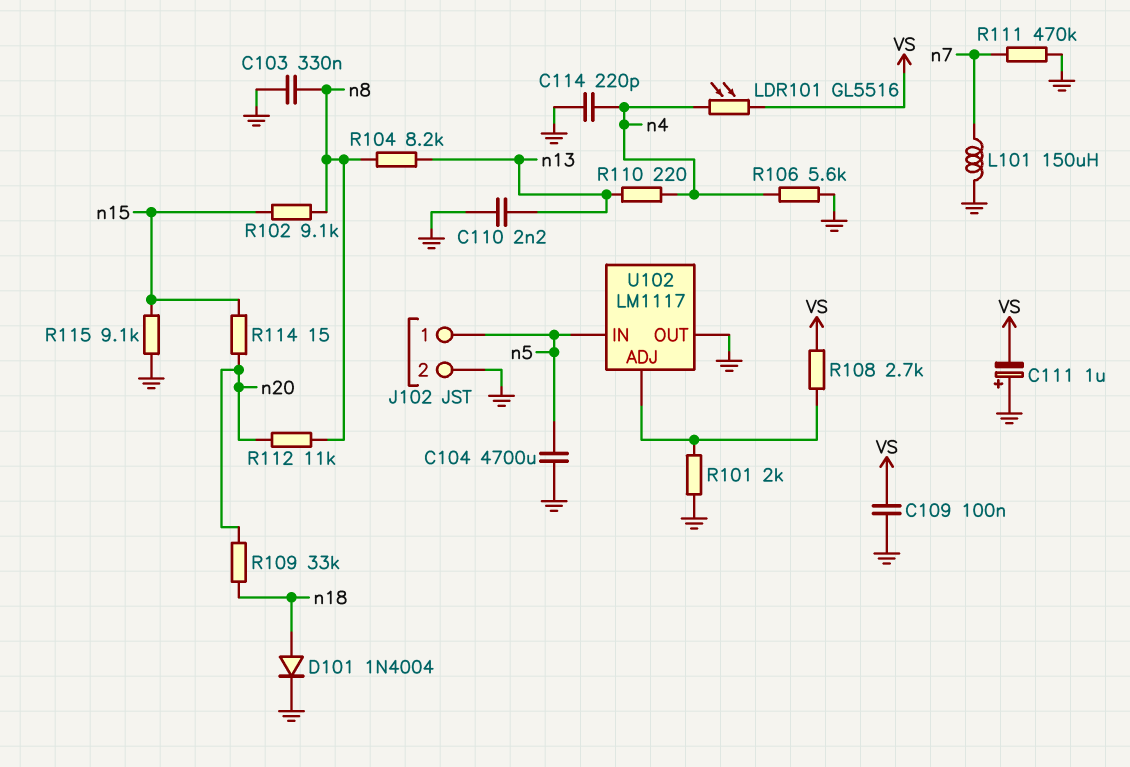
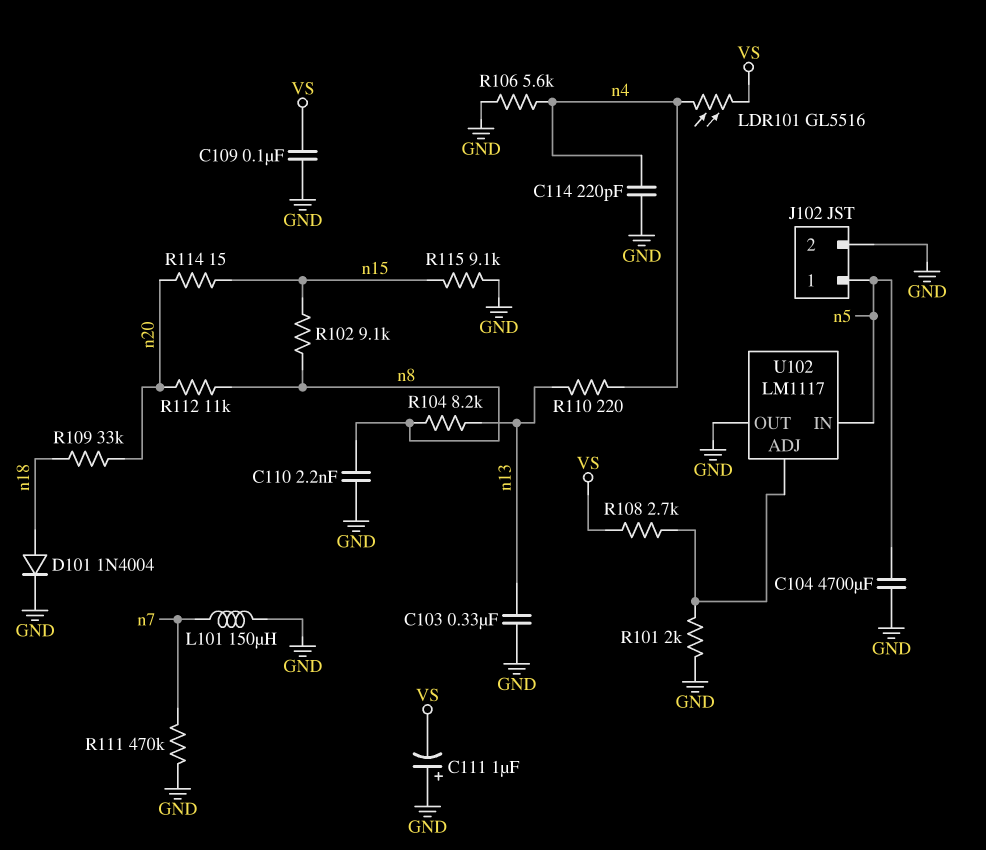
C103: 330nF (GND, n8) -> 330nF (GND, n13)
C110: 2.2nF (GND, n13) -> 2.2nF (GND, n8)

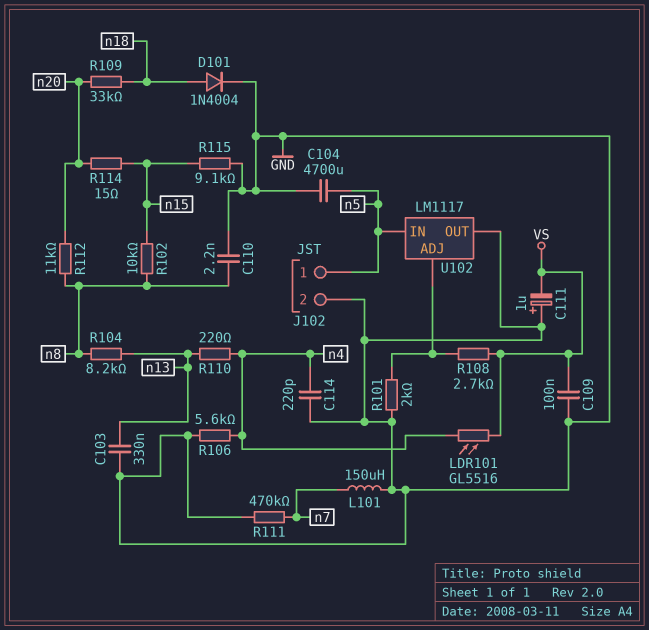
R102: 9.1k (n8, n15) -> 10k (n8, n15)

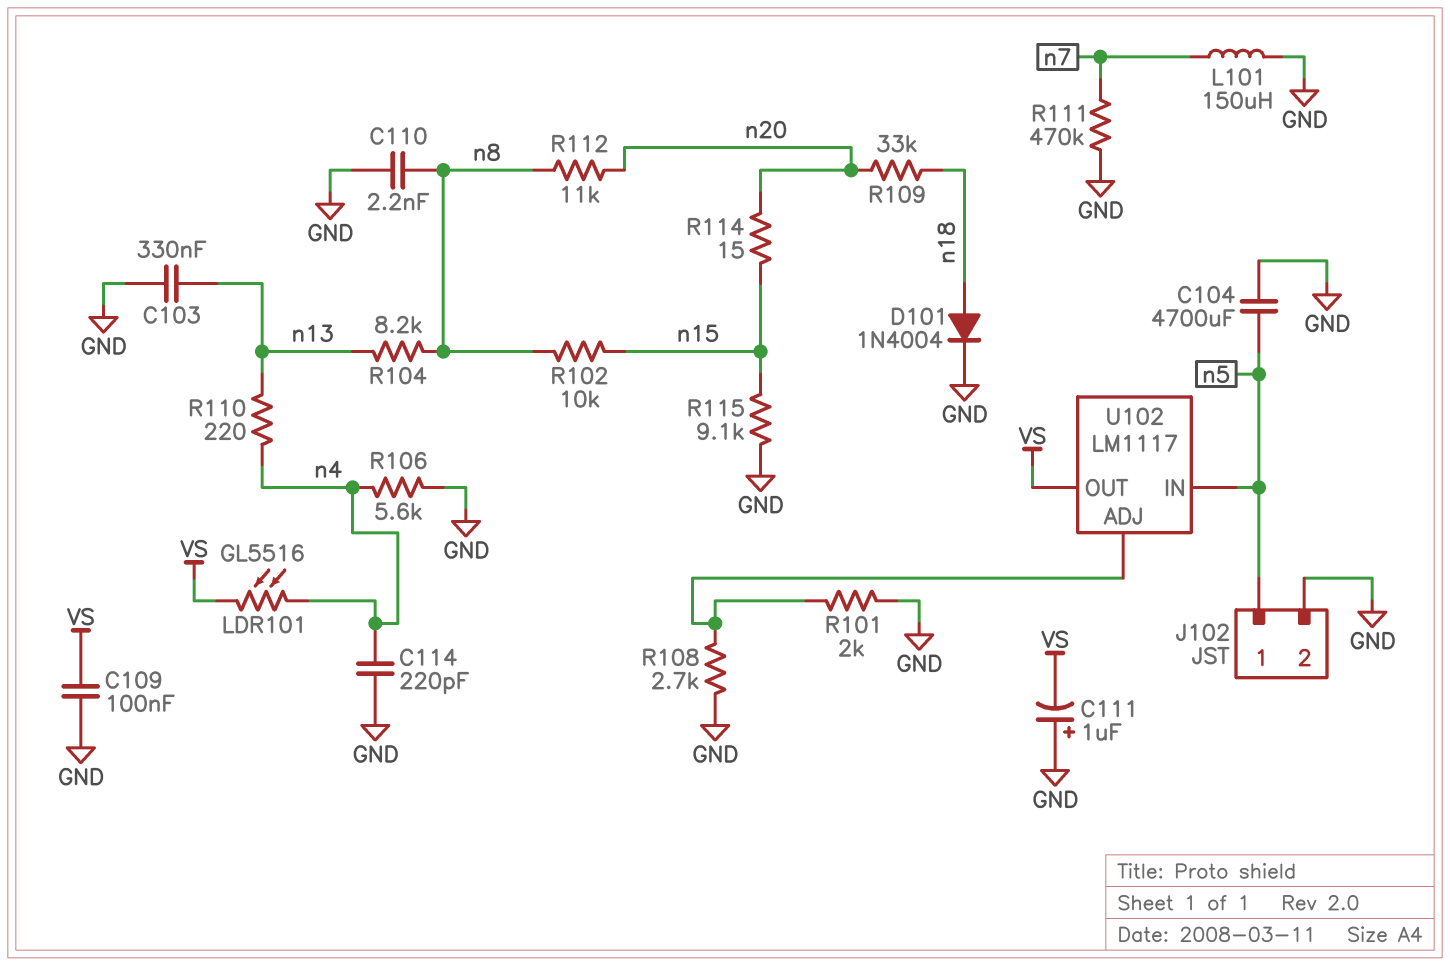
R108: 2.7k (U102/ADJ, VS) -> 2.7k (GND, U102/ADJ)
U102 pin OUT: GND -> VS

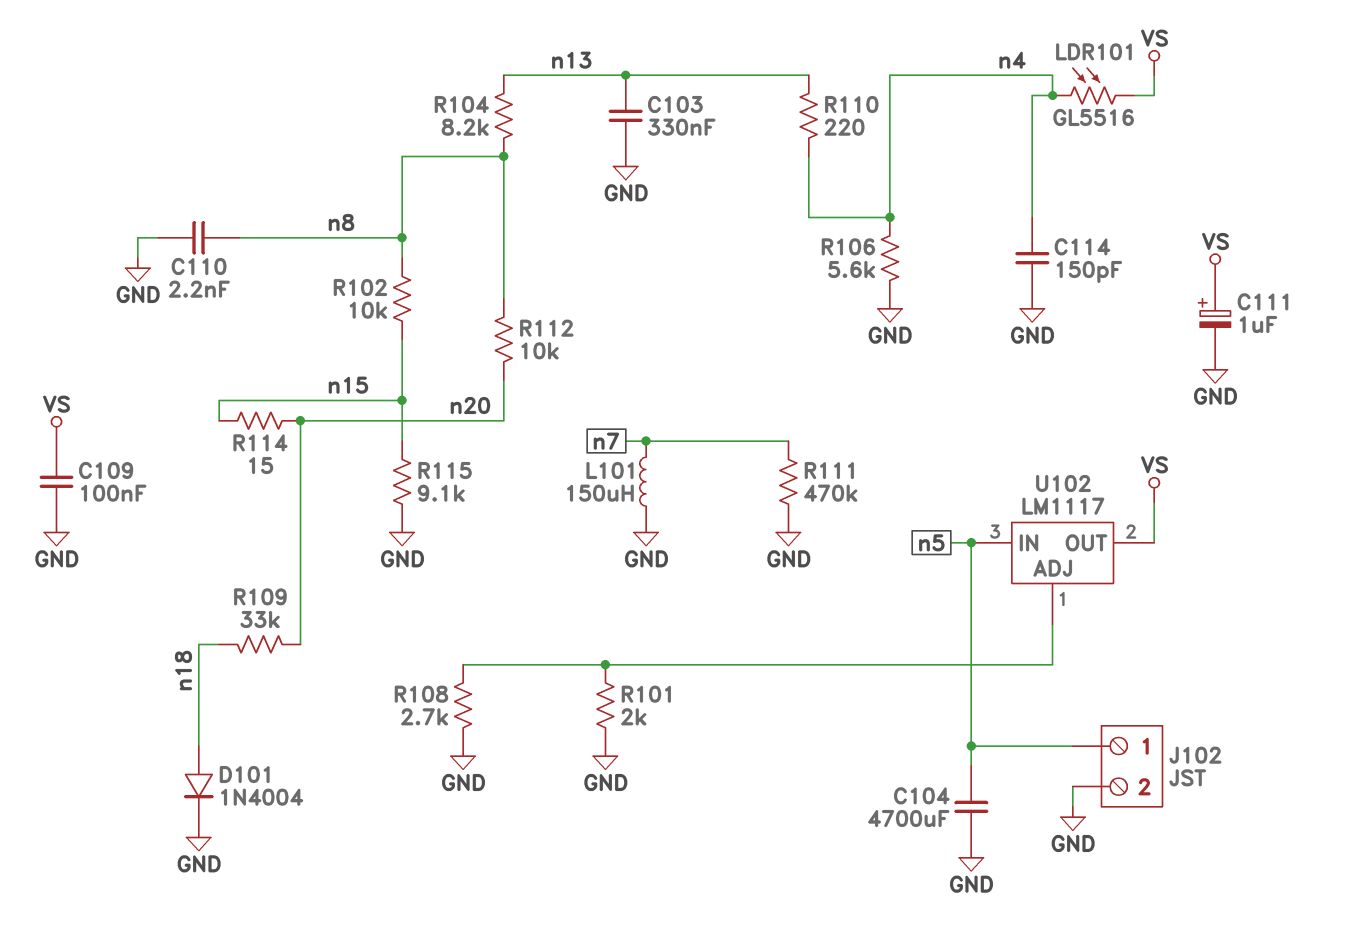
C111: 1uF (plus GND, minus VS) -> 1uF (plus VS, minus GND)
C114: 220pF (GND, n4) -> 150pF (GND, n4)
R112: 11k (n8, n20) -> 10k (n8, n20)

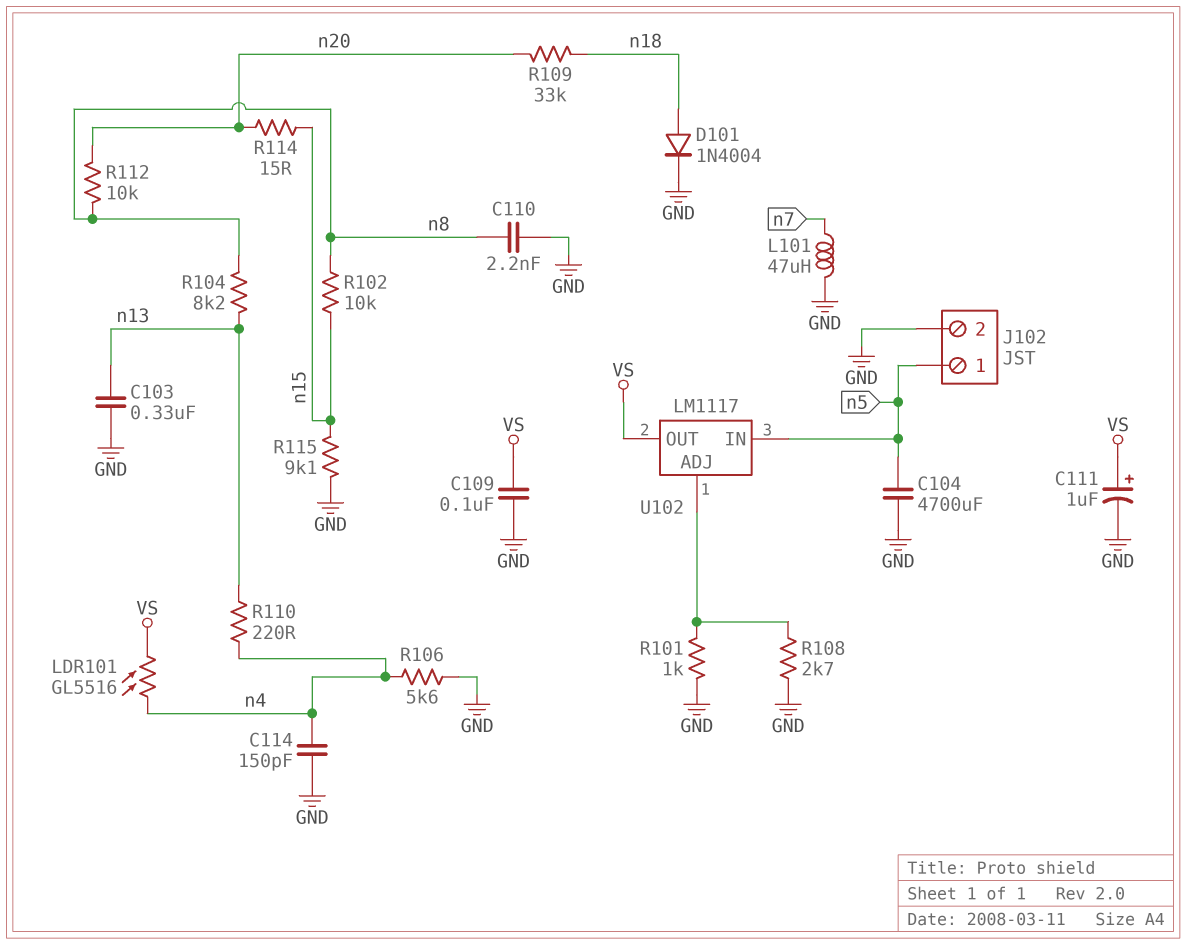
L101: 150uH (GND, n7) -> 47uH (GND, n7)
R101: 2k (GND, U102/ADJ) -> 1k (GND, U102/ADJ)
R111: 470k (GND, n7) -> none

